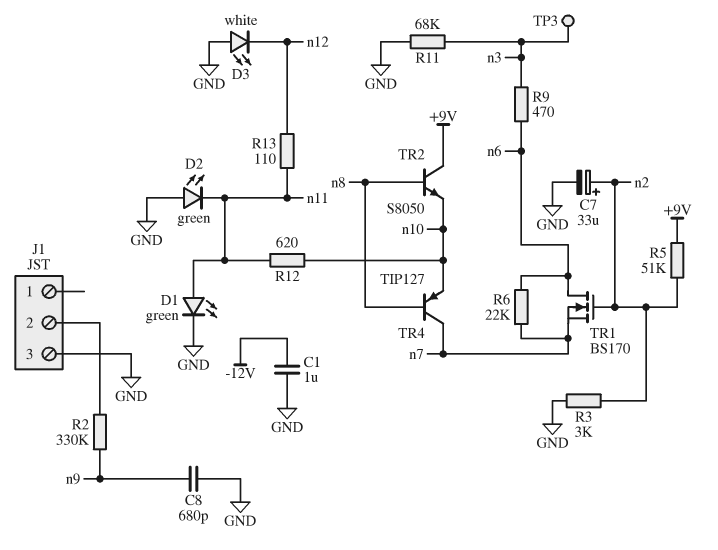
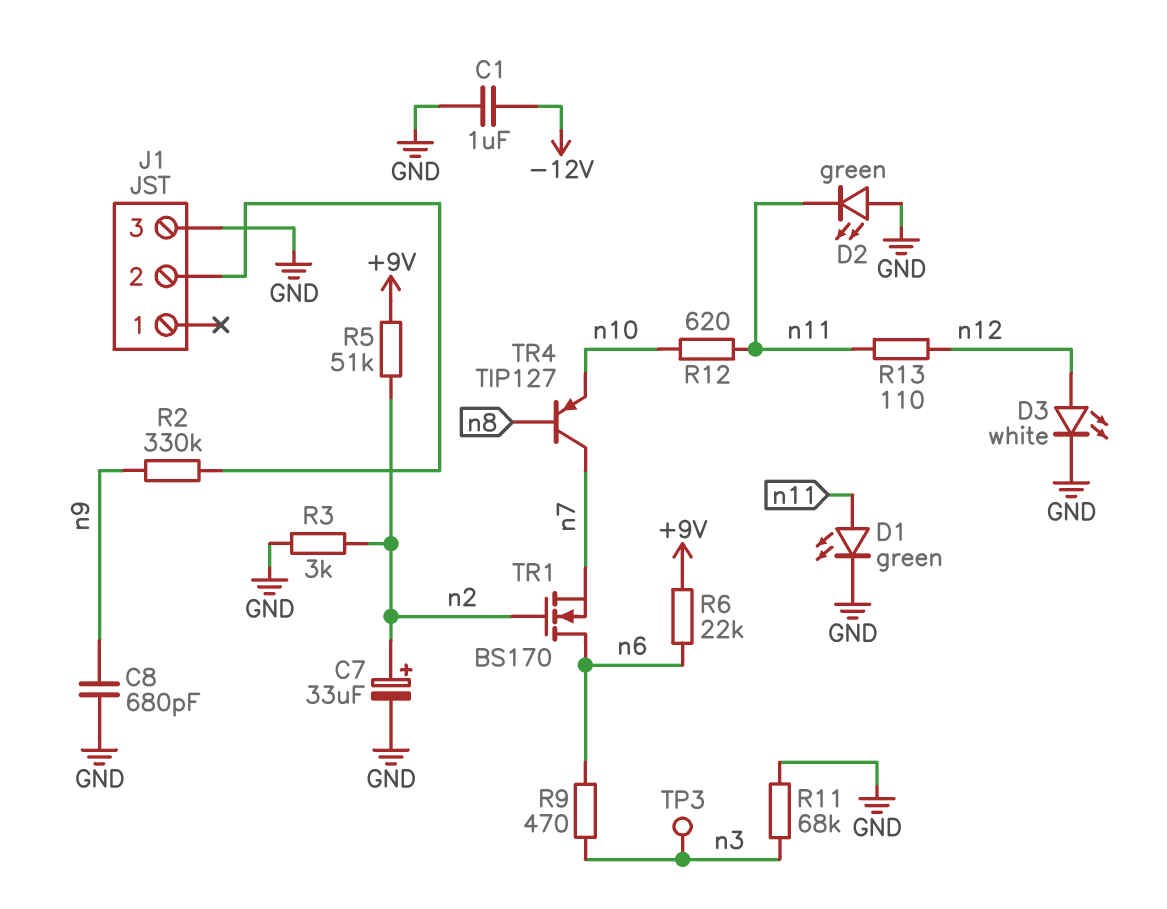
D3: LED white (A GND, K n12) -> LED white (A n12, K GND)
R6: 22k (n6, n7) -> 22k (+9V, n6)
TR2: NPN S8050 (B n8, C +9V, E n10) -> none

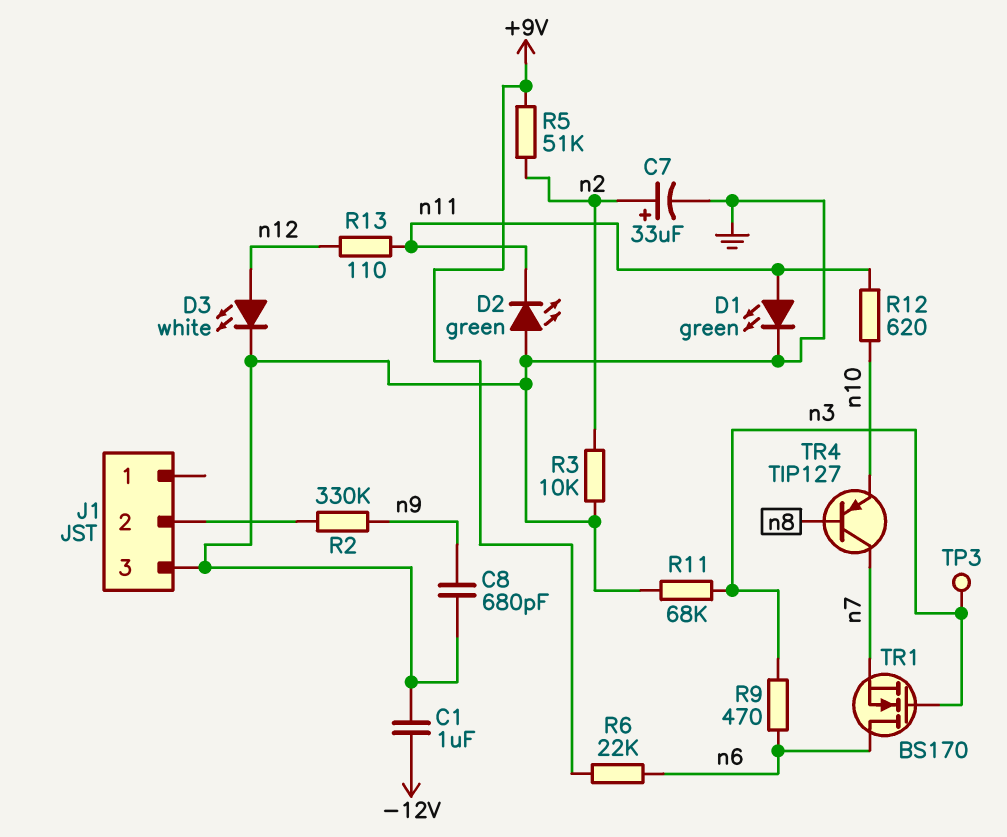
R3: 3k (GND, n2) -> 10k (GND, n2)
TR1: NMOS BS170 (G n2, D n6, S n7) -> NMOS BS170 (G n3, D n6, S n7)

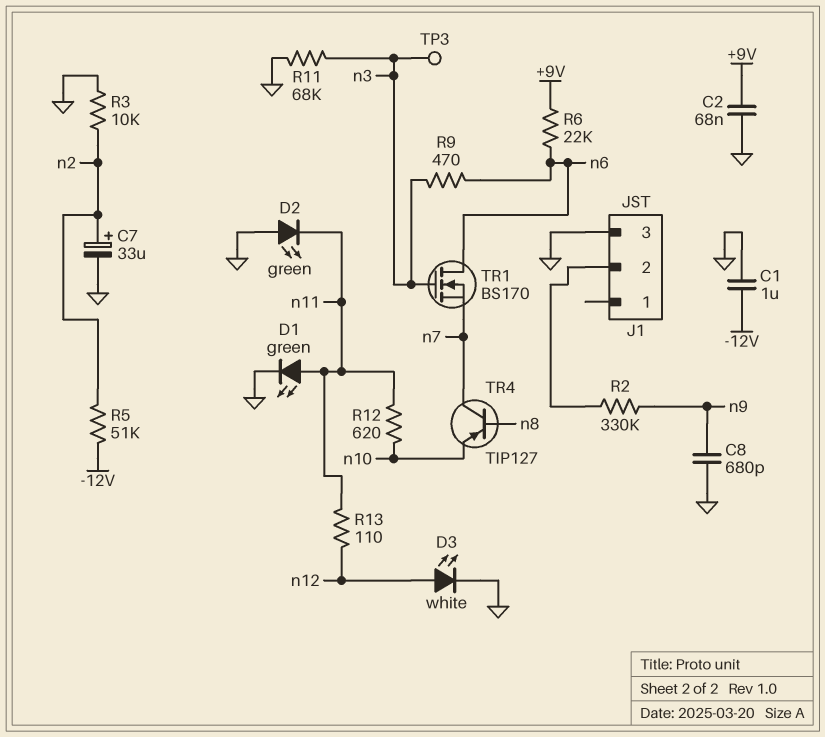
C2: none -> 68nF (+9V, GND)
R5: 51k (+9V, n2) -> 51k (-12V, n2)

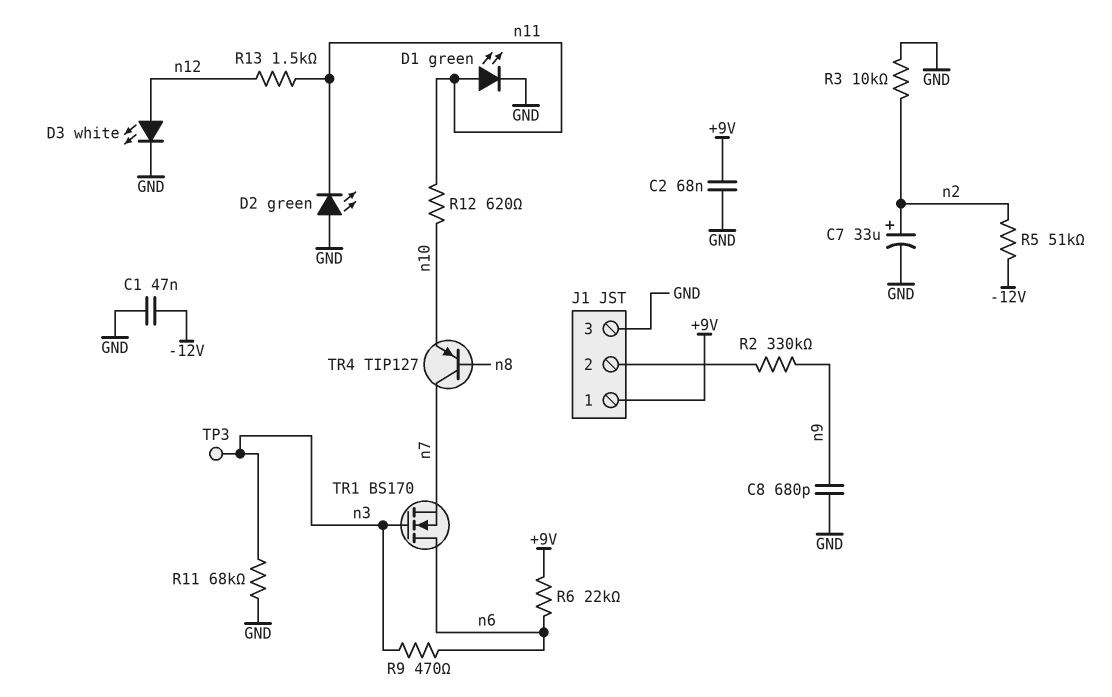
C1: 1uF (-12V, GND) -> 47nF (-12V, GND)
J1 pin 1: none -> +9V
R13: 110 (n11, n12) -> 1.5k (n11, n12)

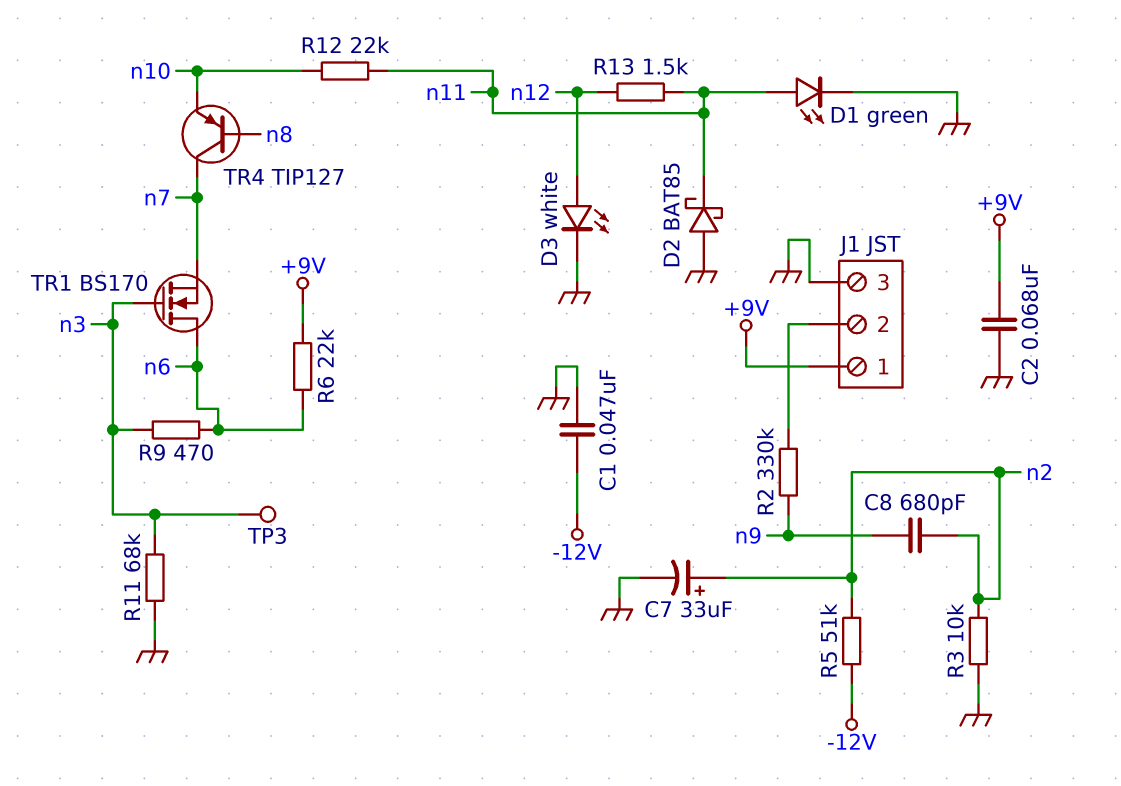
C8: 680pF (GND, n9) -> 680pF (n2, n9)
D2: LED green (A GND, K n11) -> schottky BAT85 (A GND, K n11)
R12: 620 (n10, n11) -> 22k (n10, n11)

